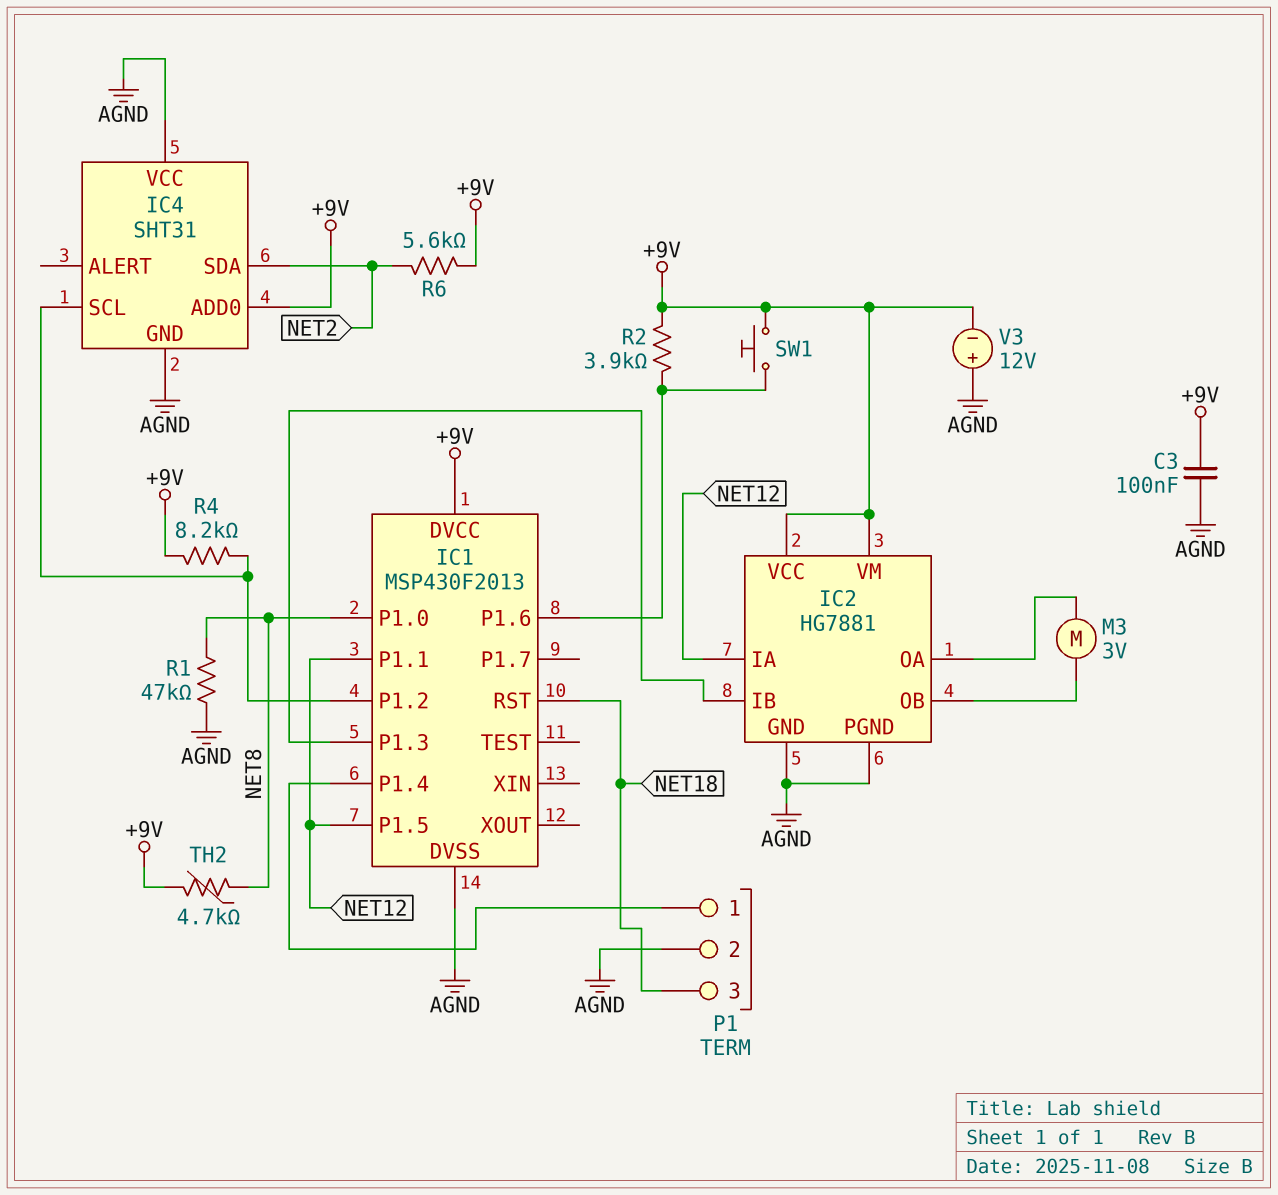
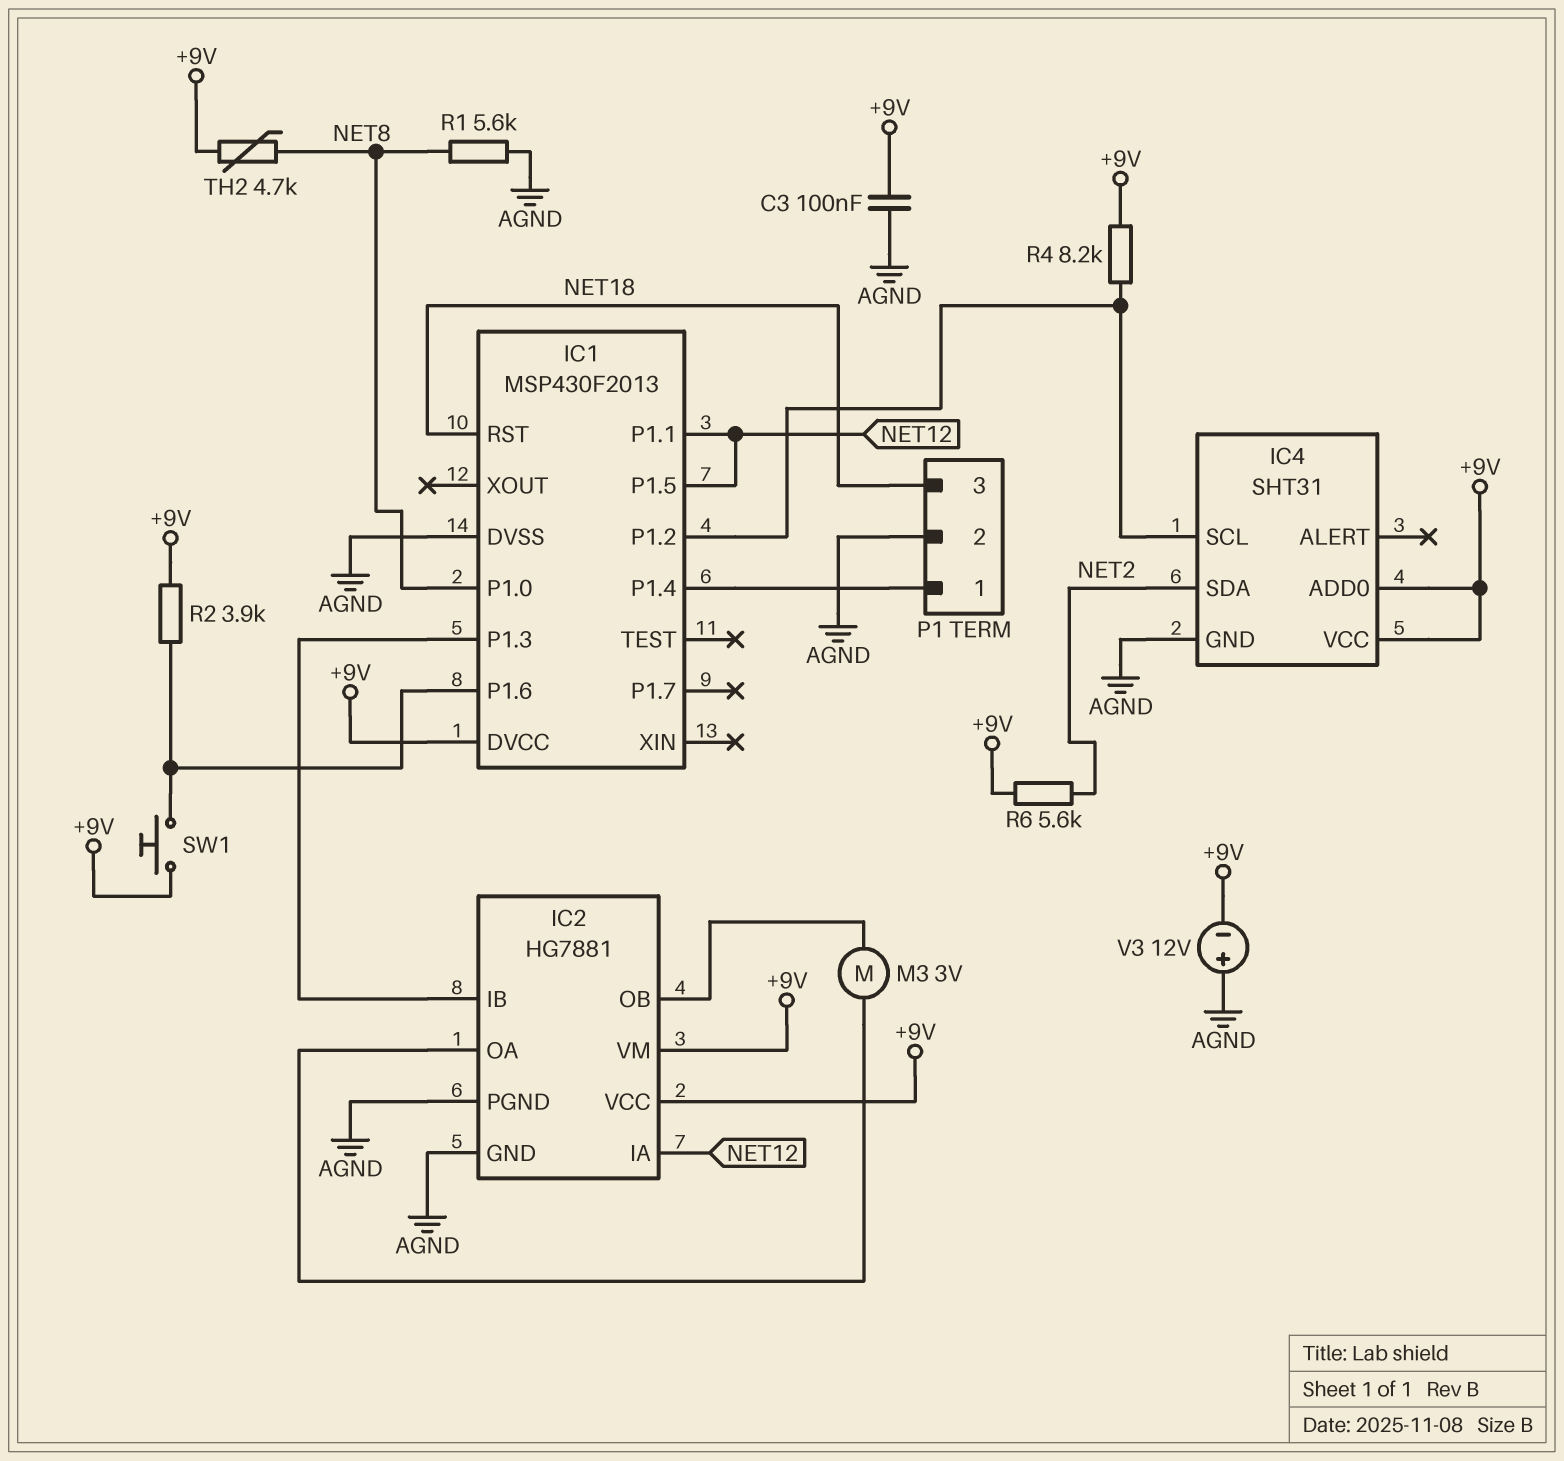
IC4 pin VCC: AGND -> +9V
R1: 47k (AGND, NET8) -> 5.6k (AGND, NET8)

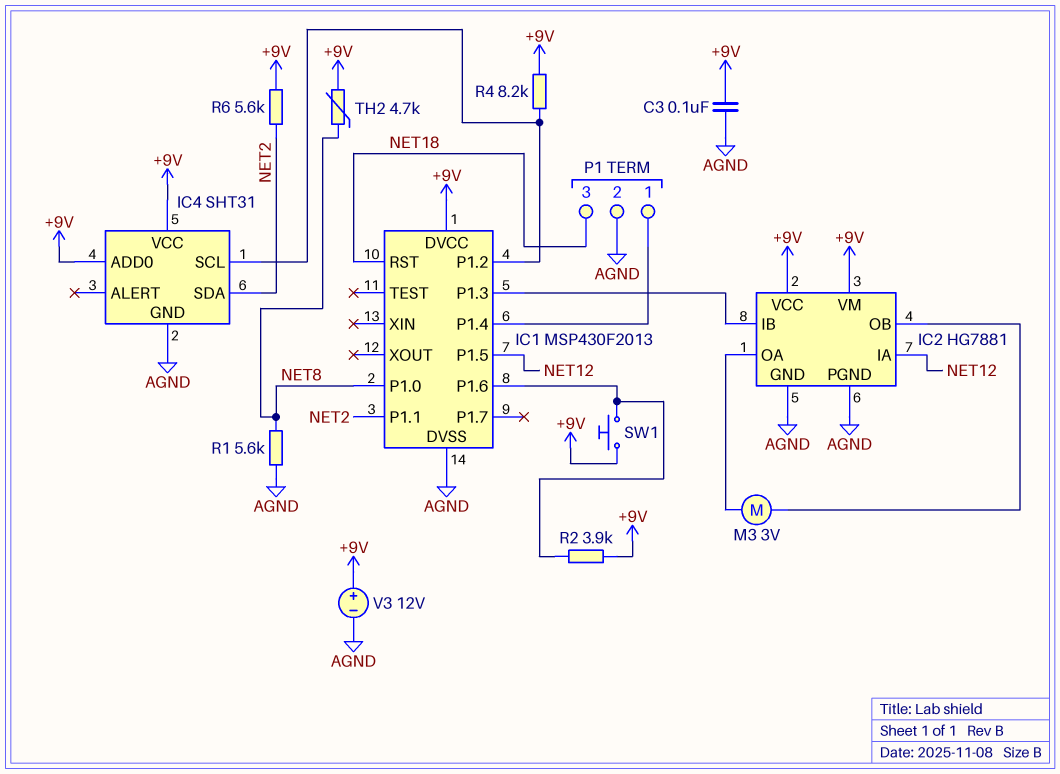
IC1 pin P1.1: NET12 -> NET2
V3: 12V (plus AGND, minus +9V) -> 12V (plus +9V, minus AGND)

